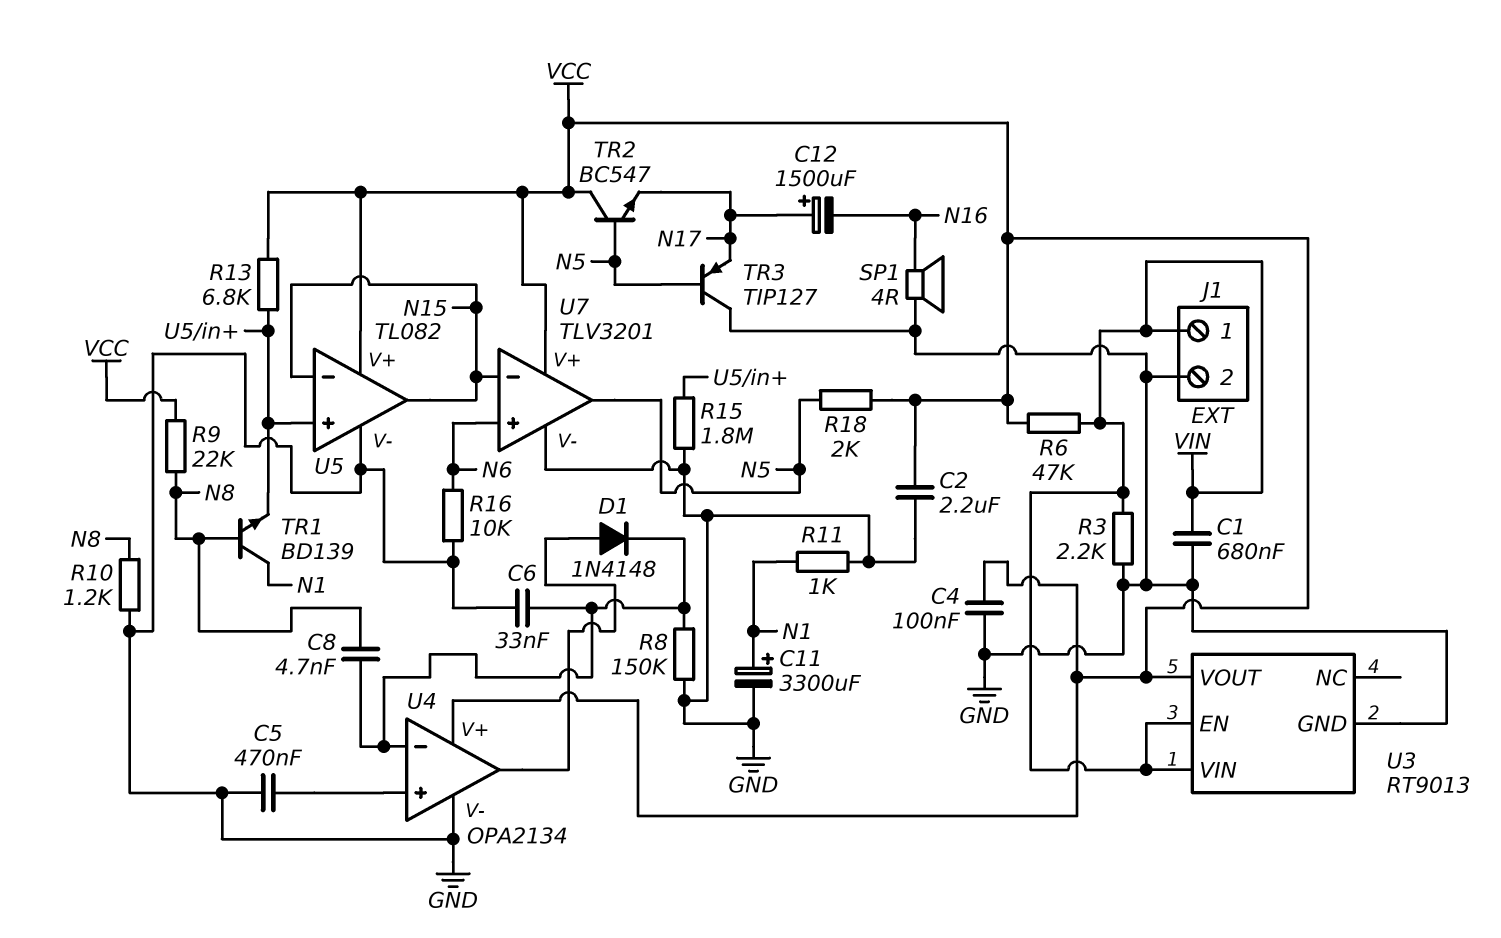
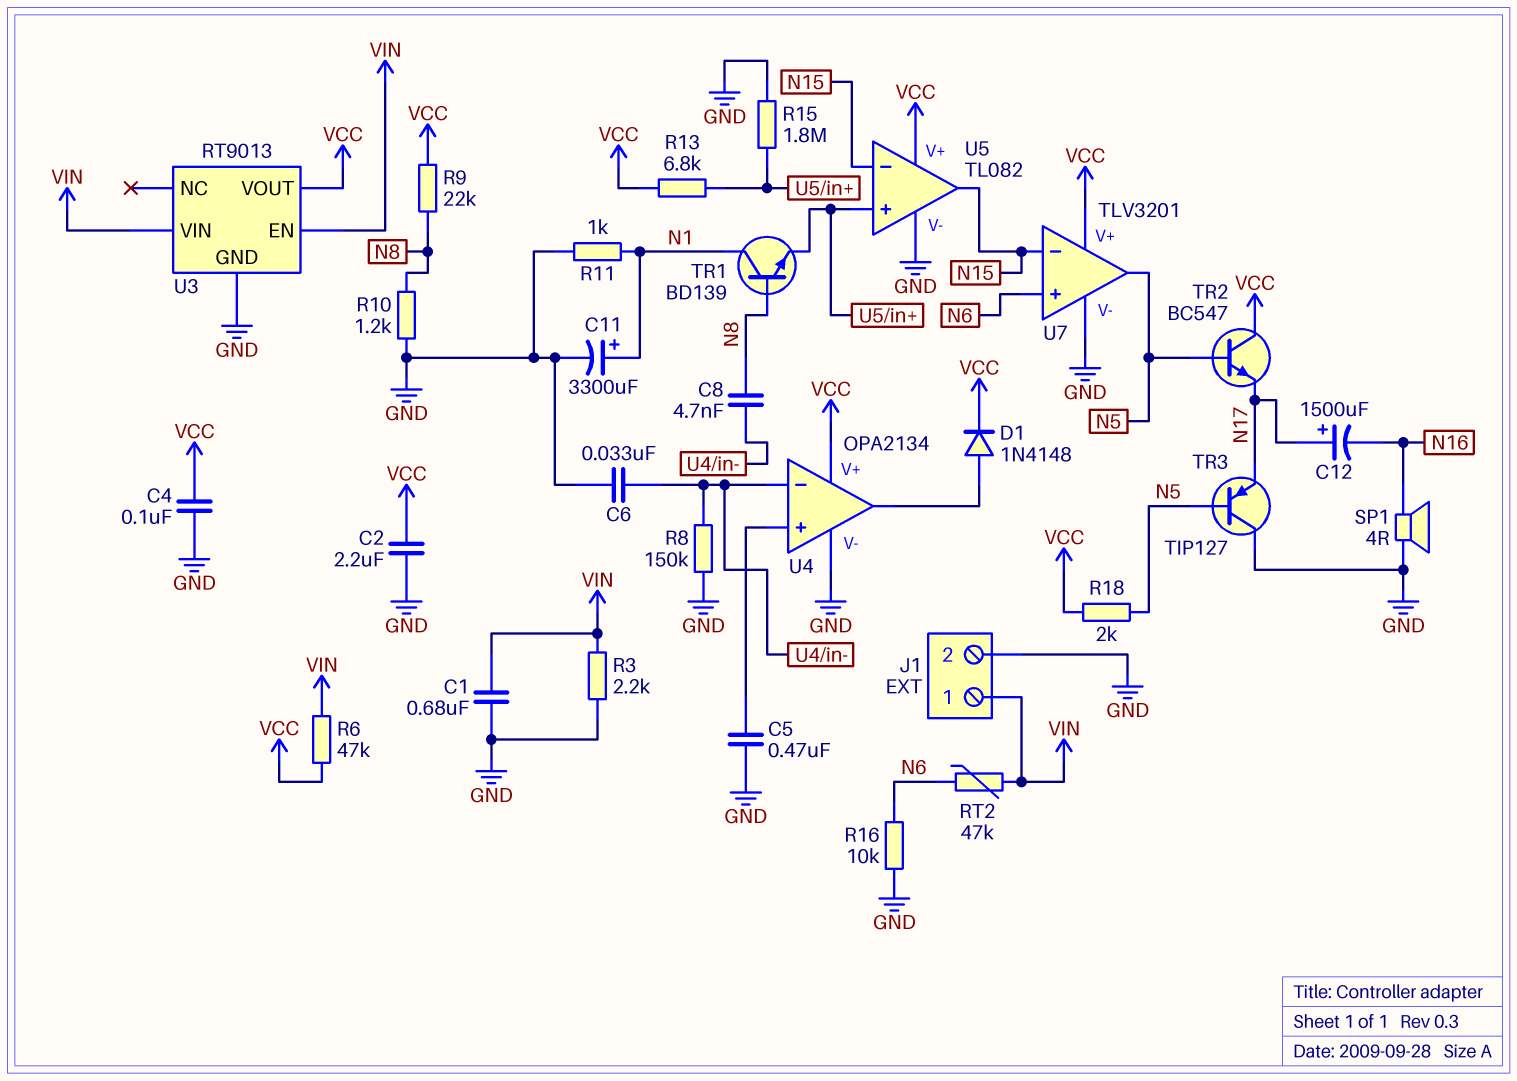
D1: diode 1N4148 (A U4/out, K U4/in-) -> diode 1N4148 (A U4/out, K VCC)
RT2: none -> 47k (N6, VIN)

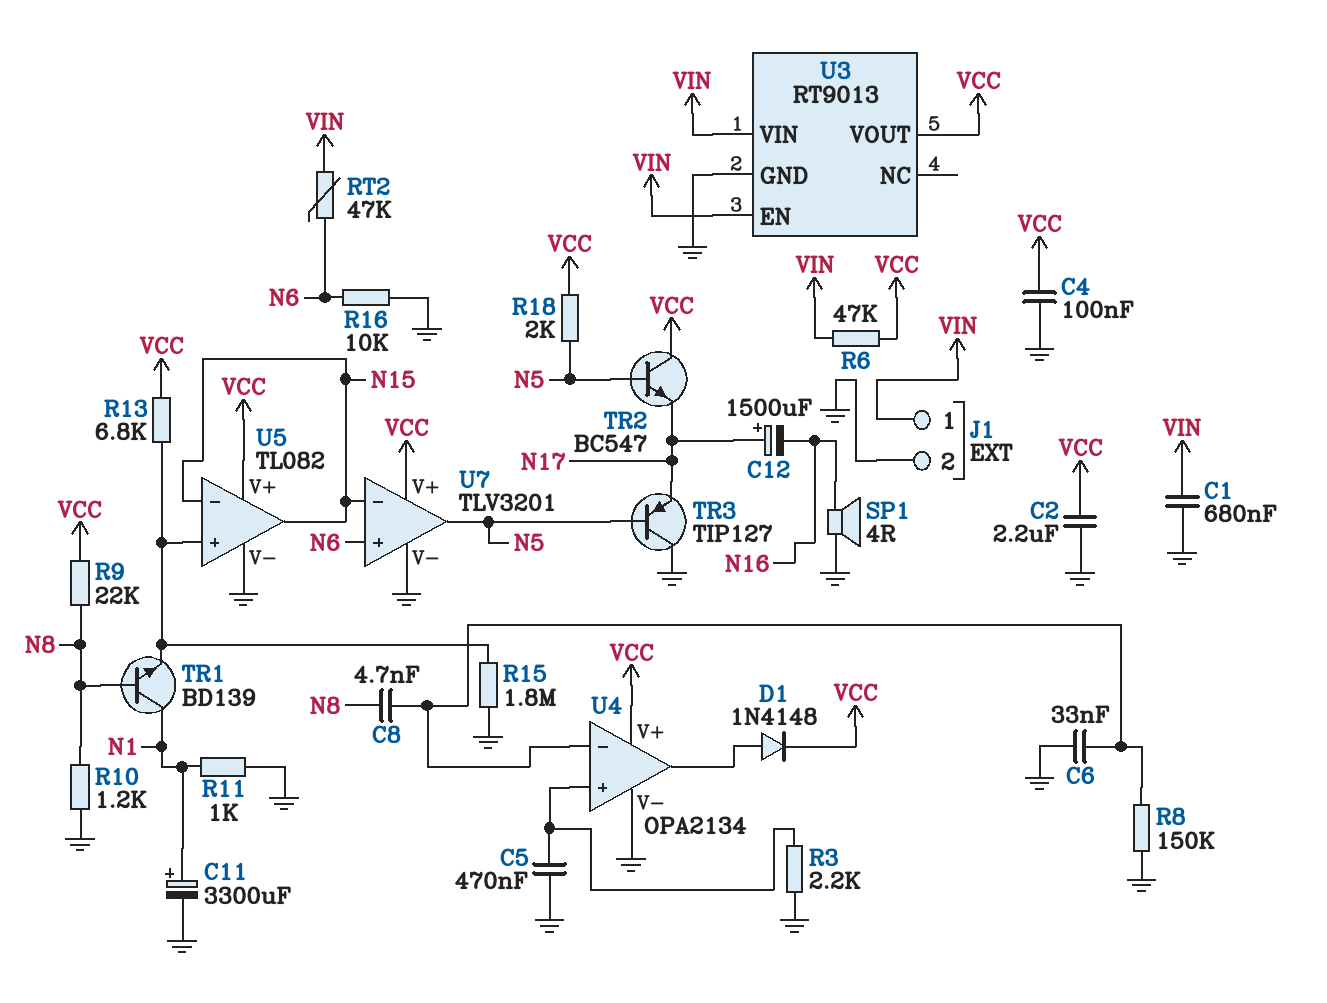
R3: 2.2k (GND, VIN) -> 2.2k (GND, U4/in+)

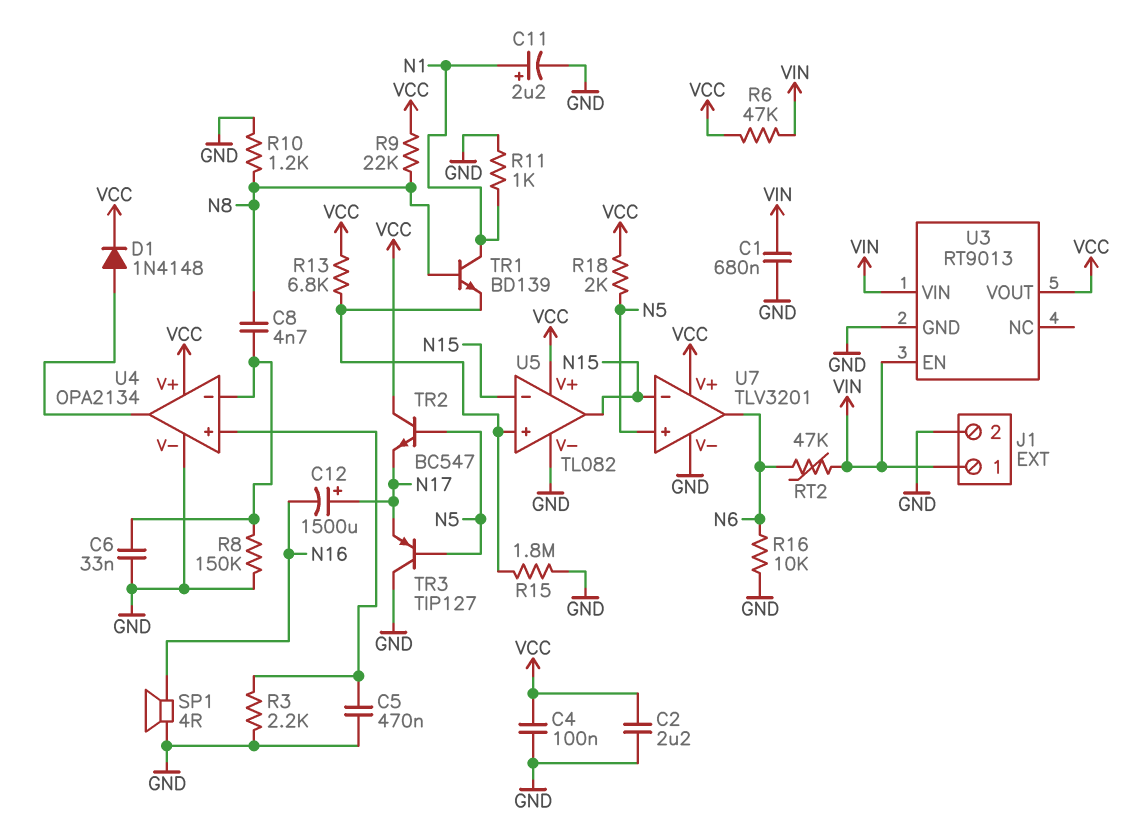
C11: 3300uF (plus N1, minus GND) -> 2.2uF (plus N1, minus GND)
U7 pin in+: N6 -> N5
U7 pin out: N5 -> N6

